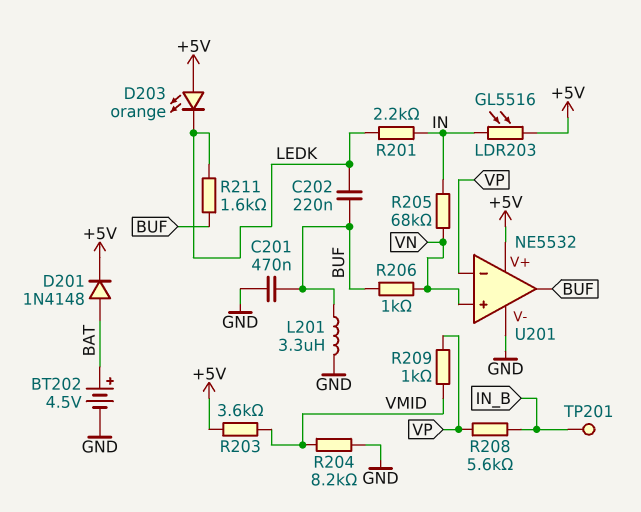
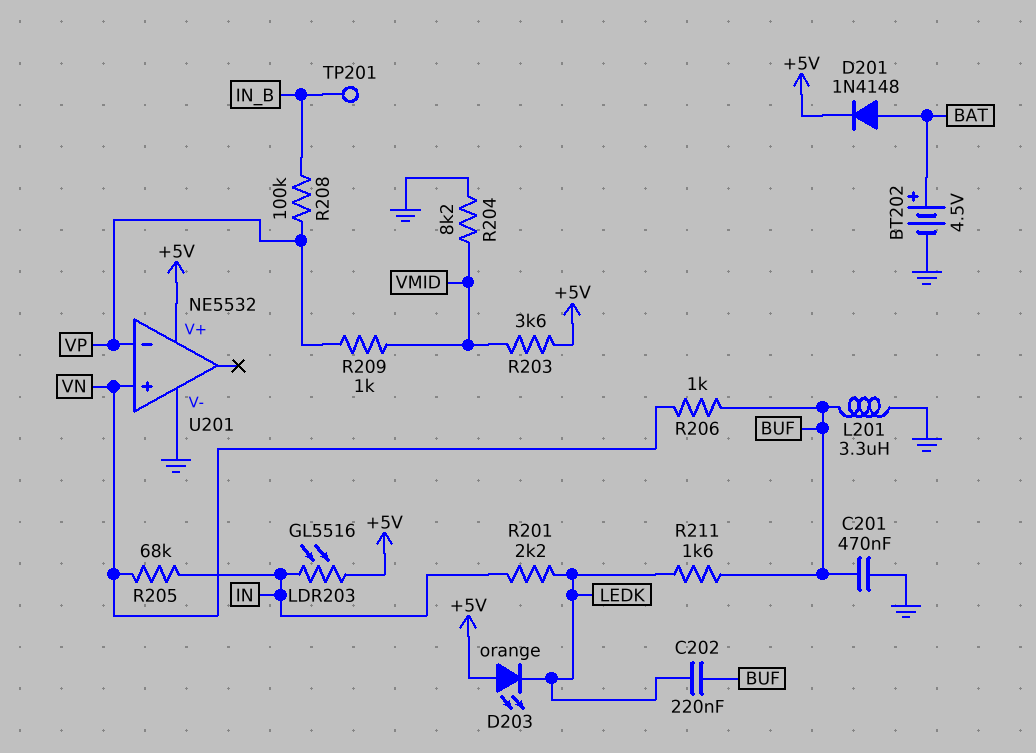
R208: 5.6k (IN_B, VP) -> 100k (IN_B, VP)
U201 pin out: BUF -> none

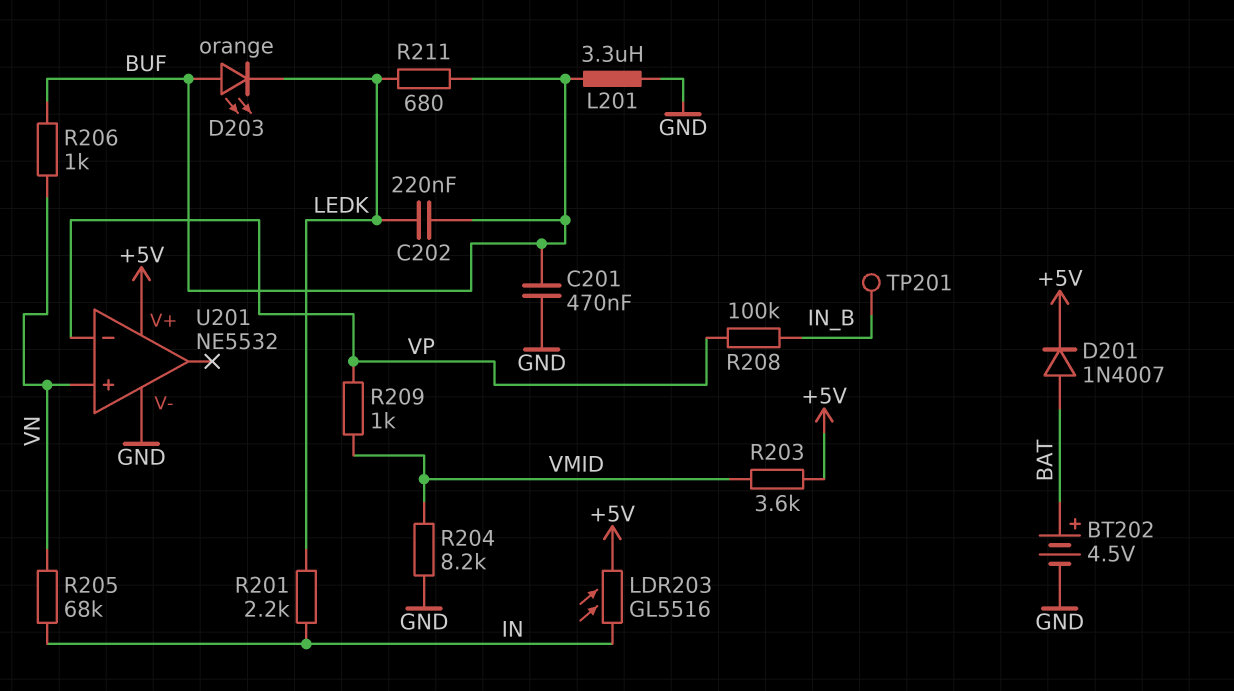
D201: diode 1N4148 (A BAT, K +5V) -> diode 1N4007 (A BAT, K +5V)
D203: LED orange (A +5V, K LEDK) -> LED orange (A BUF, K LEDK)
R211: 1.6k (BUF, LEDK) -> 680 (BUF, LEDK)

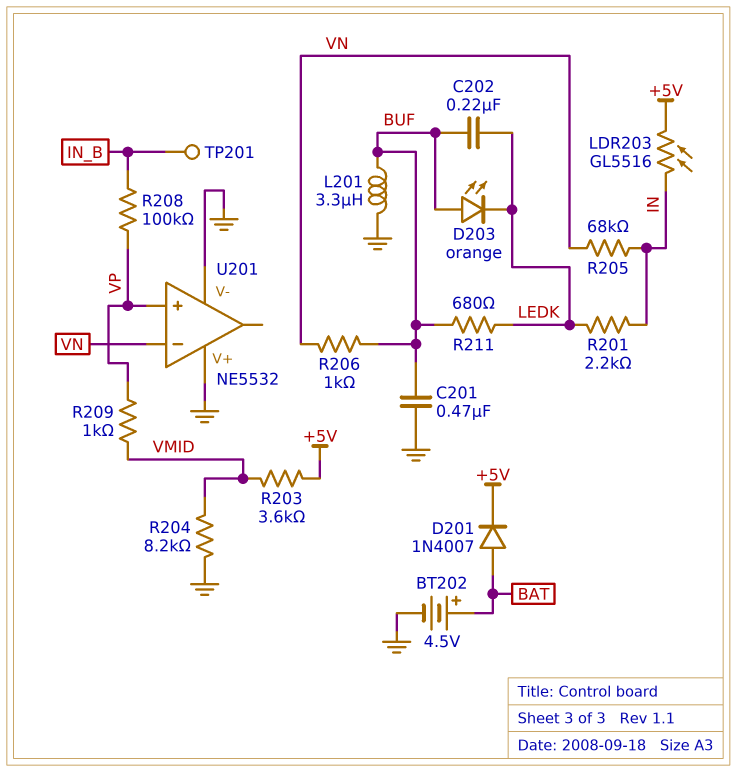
U201 pin V+: +5V -> GND
U201 pin in+: VN -> VP
U201 pin in-: VP -> VN

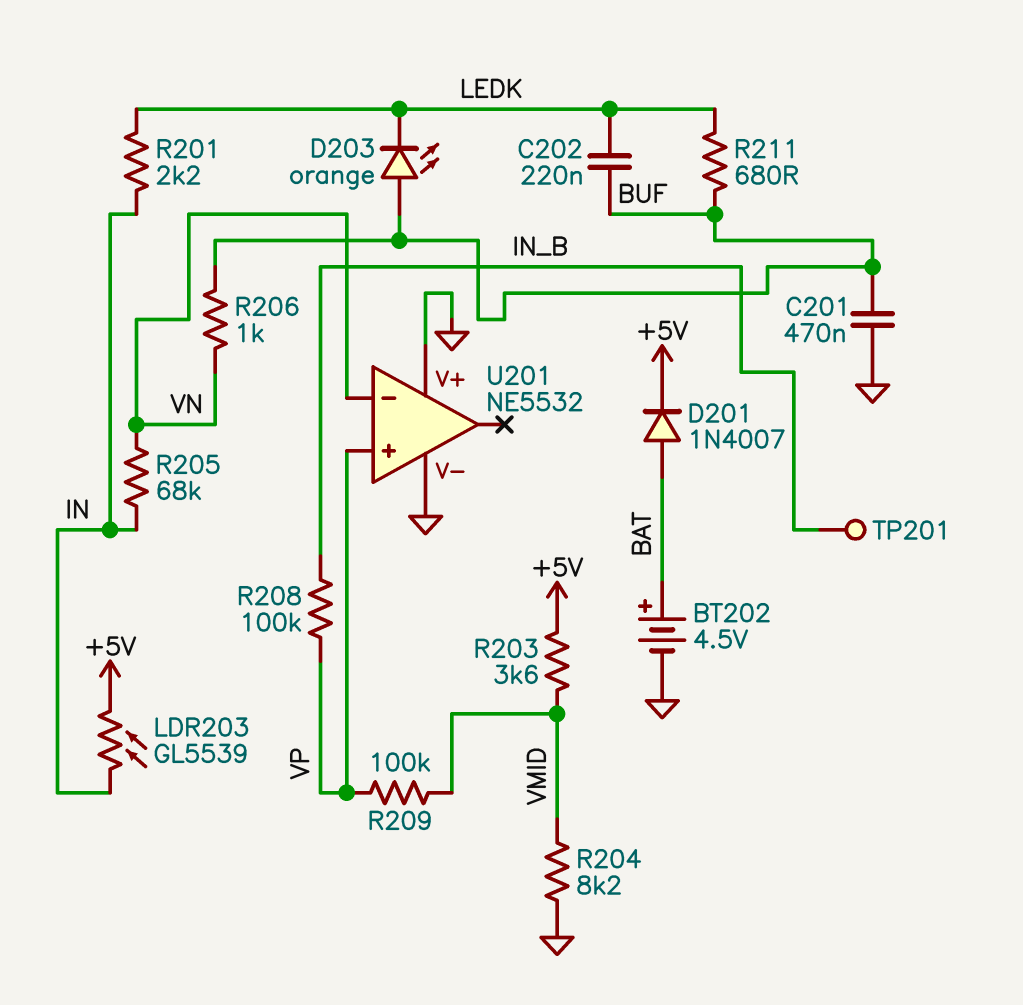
L201: 3.3uH (BUF, GND) -> none
LDR203: GL5516 (+5V, IN) -> GL5539 (+5V, IN)
R209: 1k (VMID, VP) -> 100k (VMID, VP)

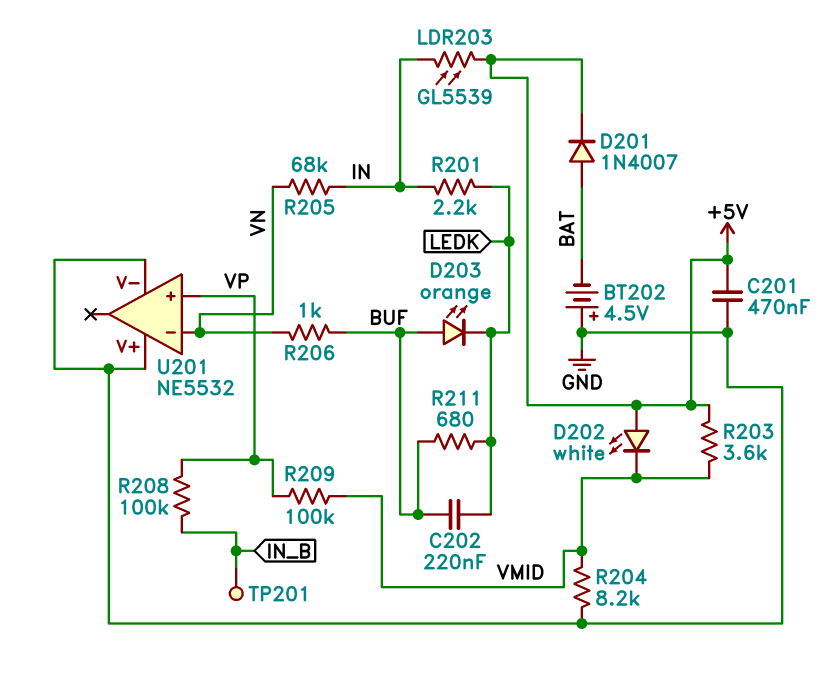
BT202: 4.5V (plus BAT, minus GND) -> 4.5V (plus GND, minus BAT)
C201: 470nF (BUF, GND) -> 470nF (+5V, GND)
D202: none -> LED white (A +5V, K VMID)

